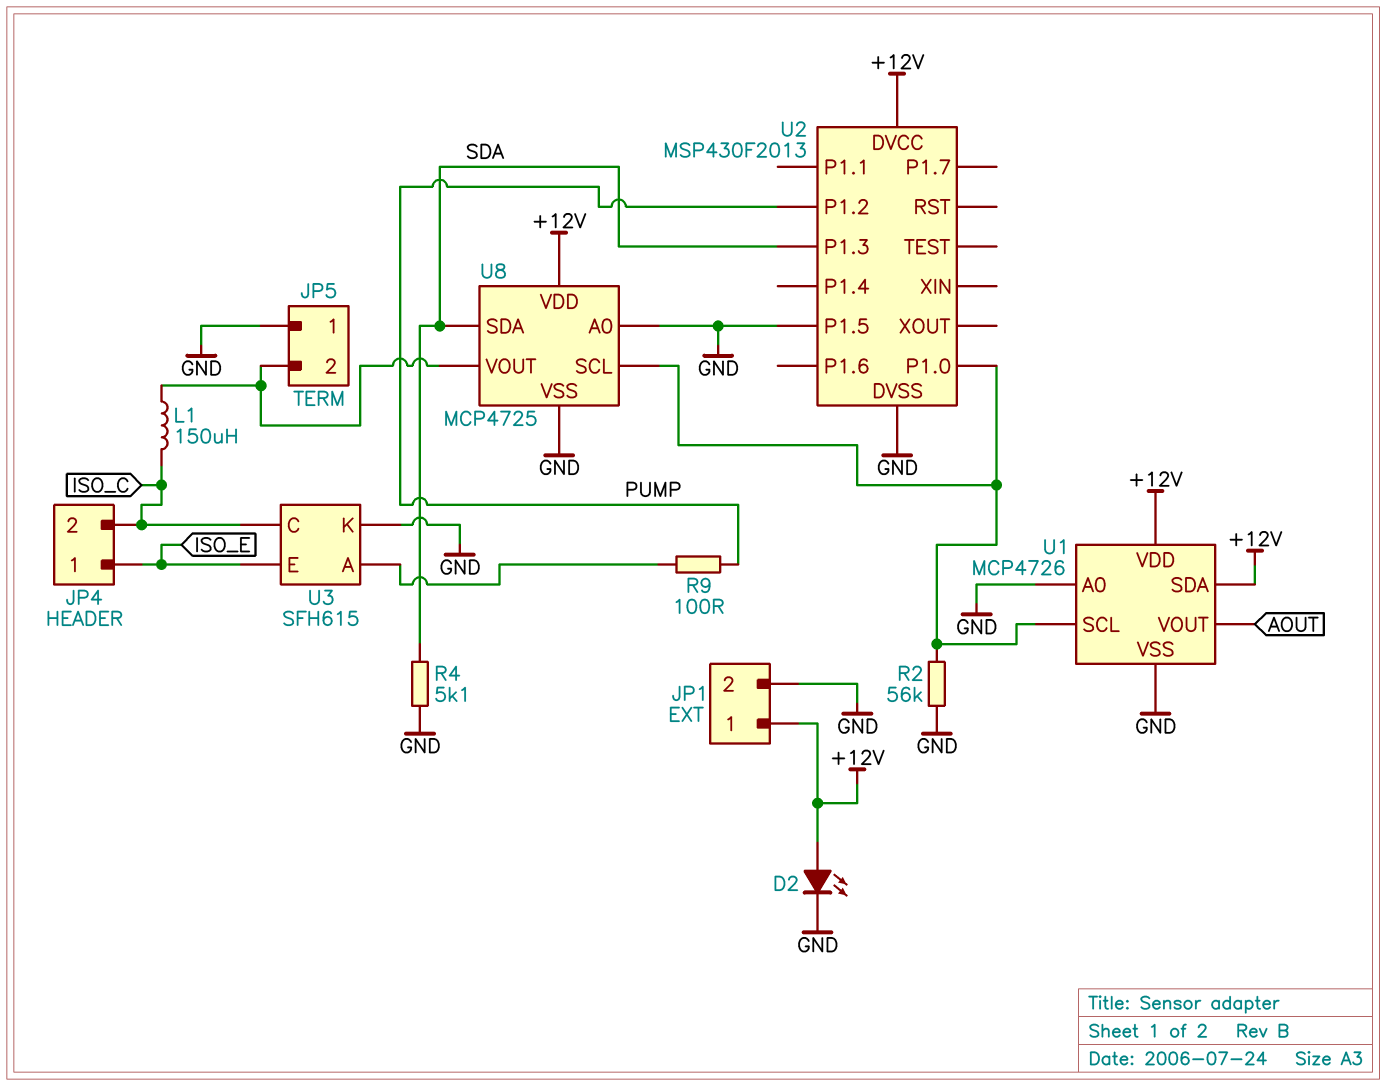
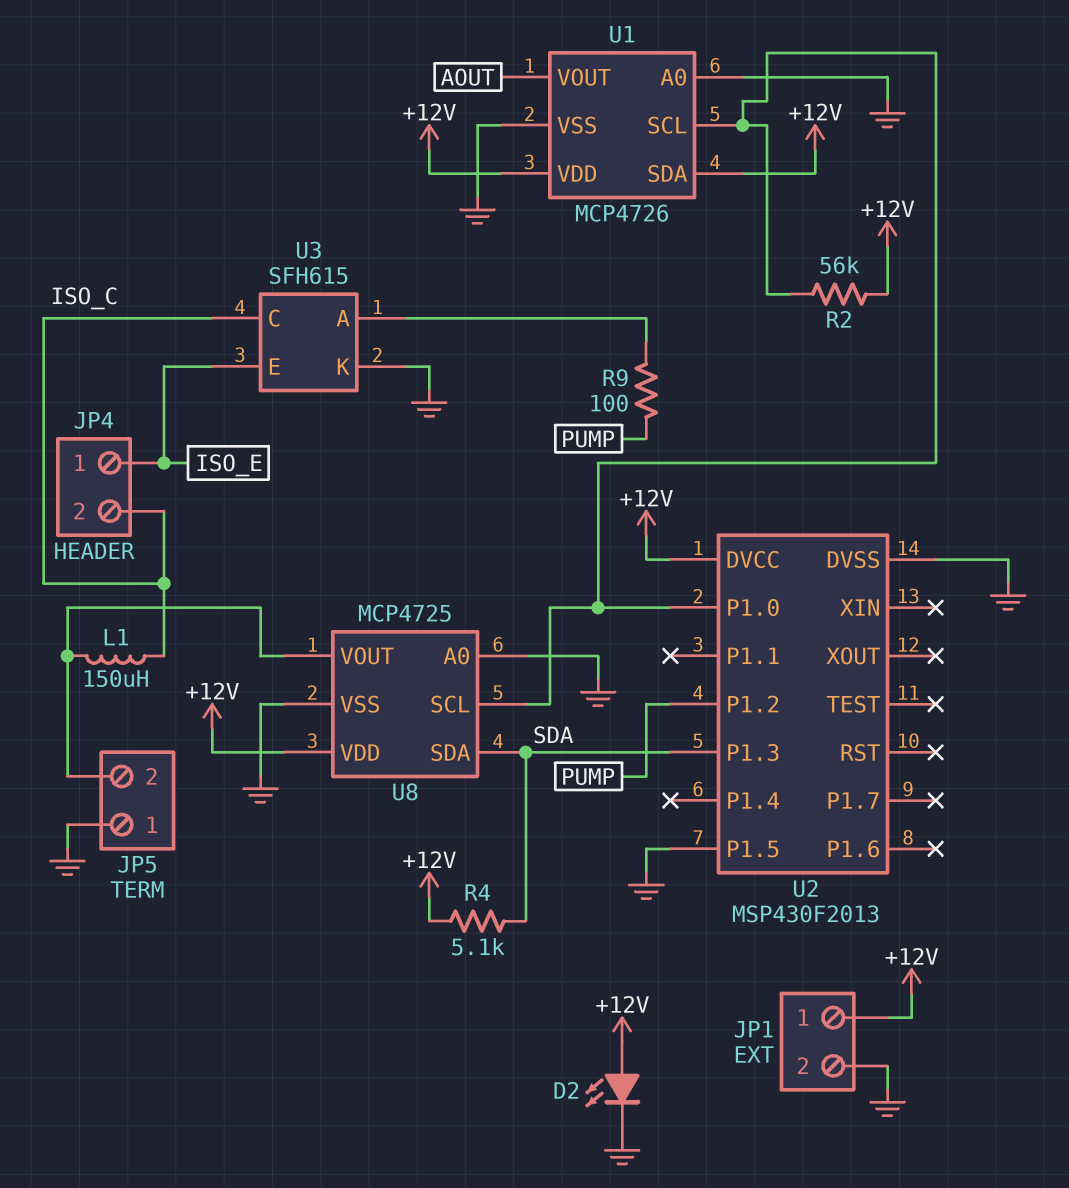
R2: 56k (GND, U1/SCL) -> 56k (+12V, U1/SCL)
R4: 5.1k (GND, SDA) -> 5.1k (+12V, SDA)

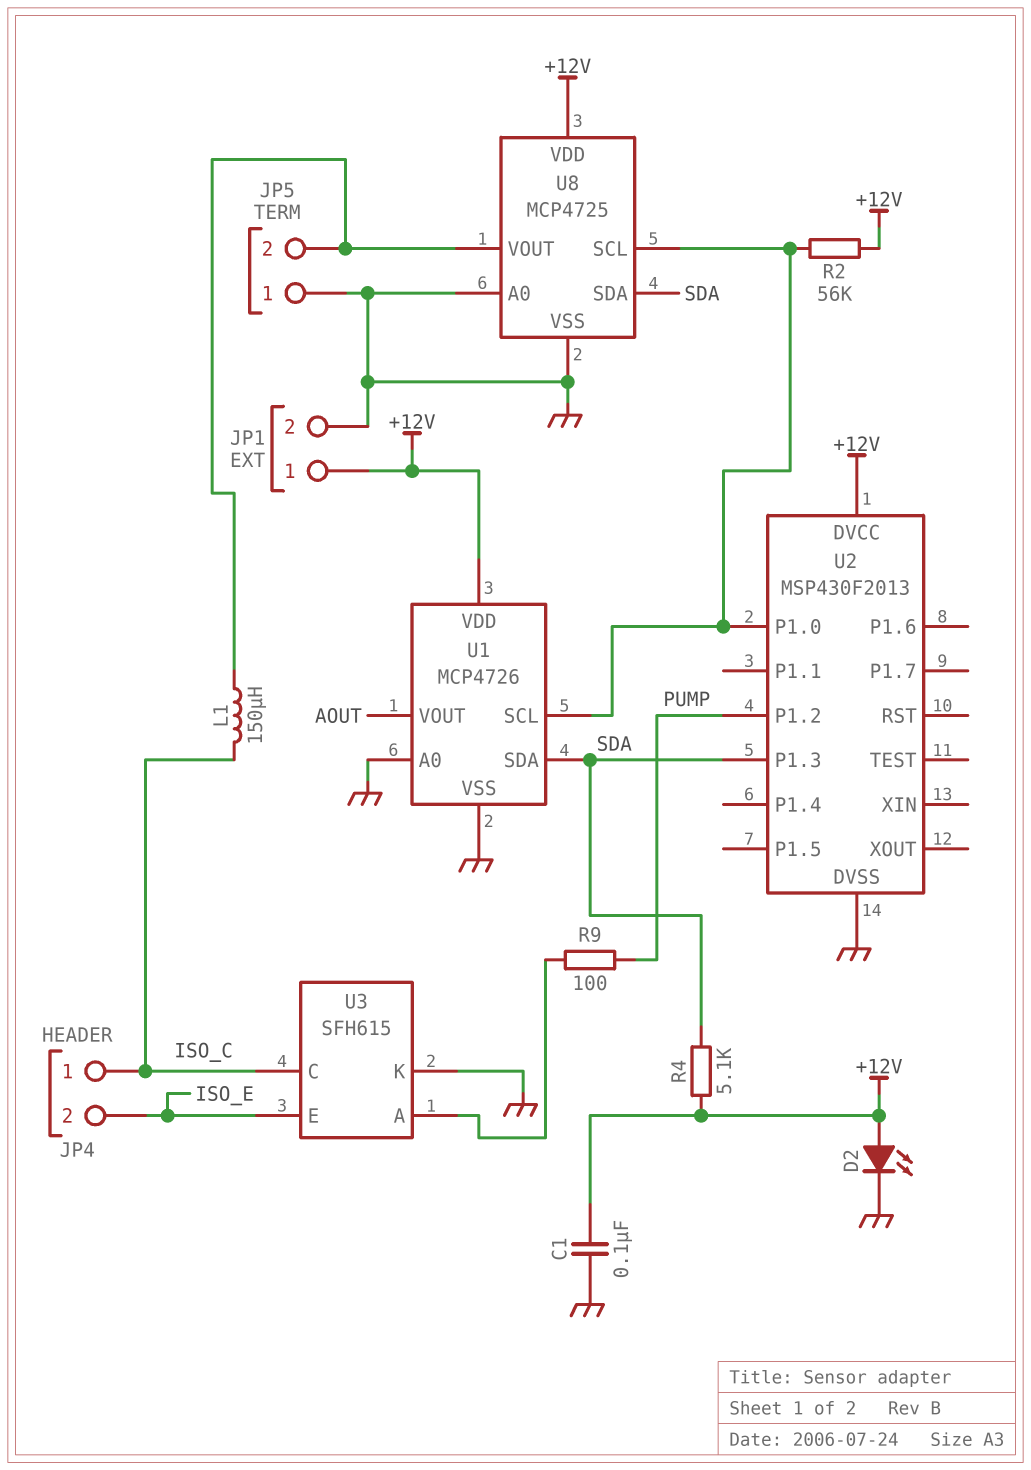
C1: none -> 100nF (+12V, GND)
JP4 pin 1: ISO_E -> ISO_C
JP4 pin 2: ISO_C -> ISO_E
U1 pin SDA: +12V -> SDA
U2 pin P1.5: GND -> none

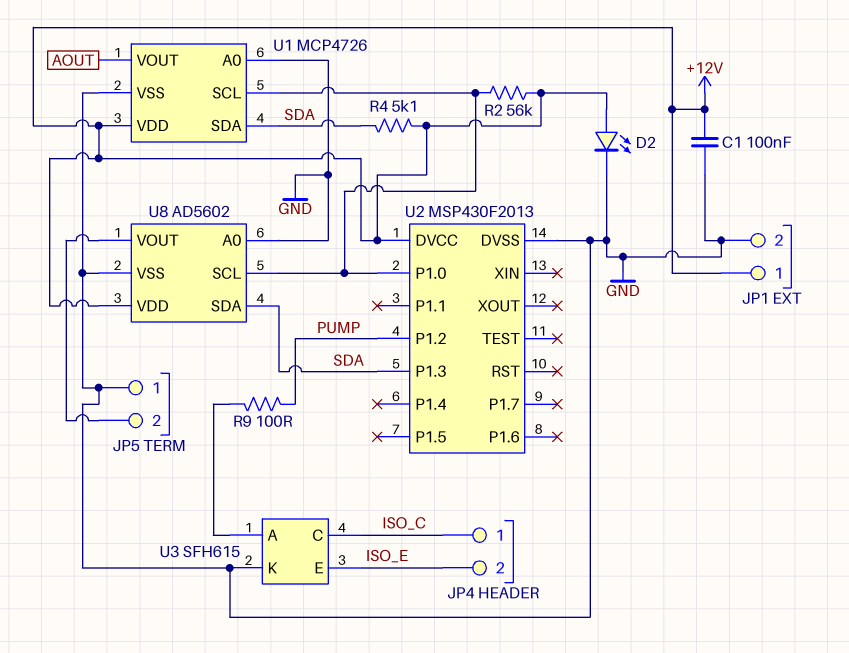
L1: 150uH (ISO_C, JP5/2) -> none
U8: MCP4725 -> AD5602

